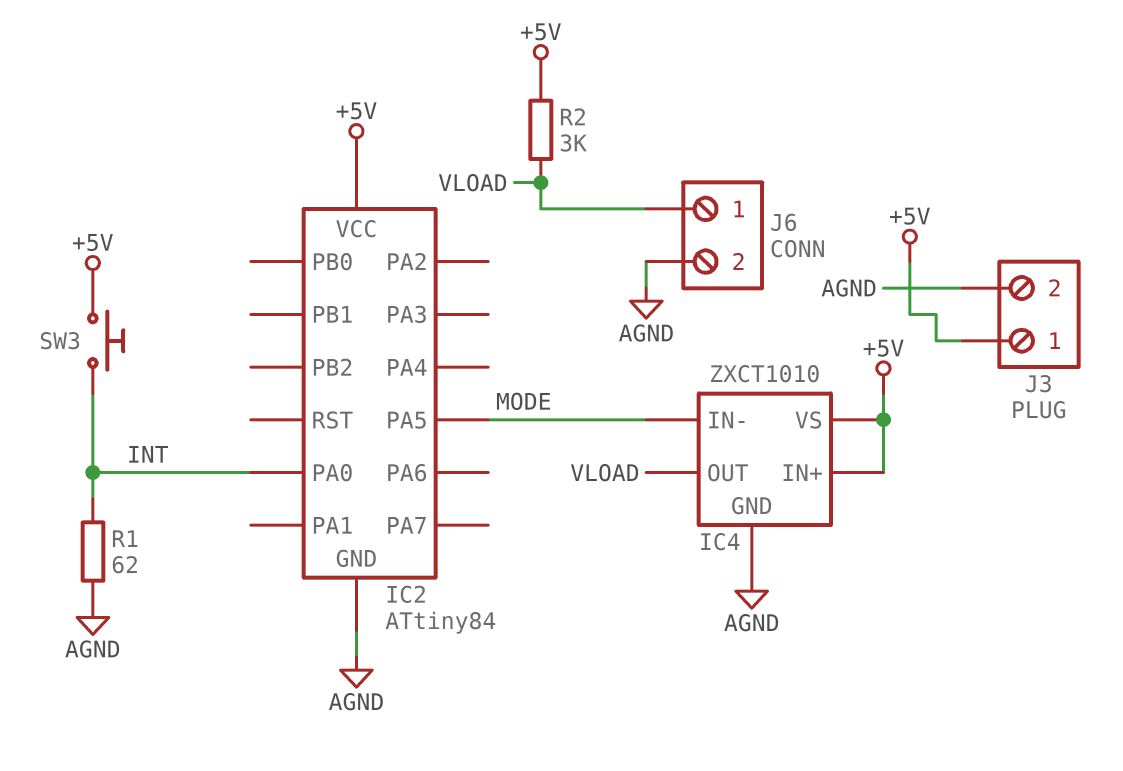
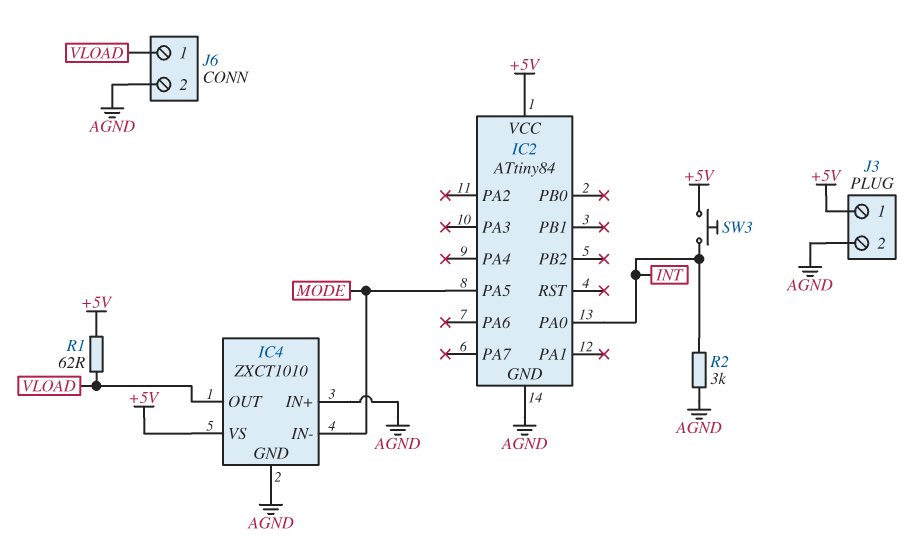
IC4 pin IN+: +5V -> AGND
R1: 62 (AGND, INT) -> 62 (+5V, VLOAD)
R2: 3k (+5V, VLOAD) -> 3k (AGND, INT)

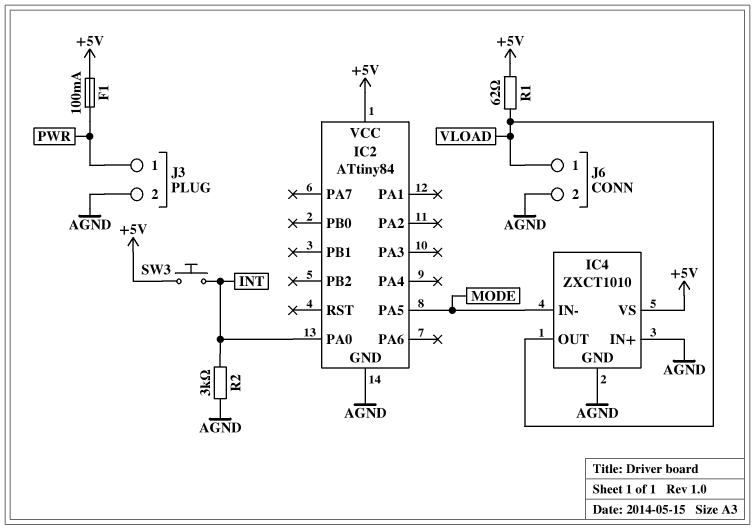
F1: none -> 100mA (+5V, PWR)
J3 pin 1: +5V -> PWR

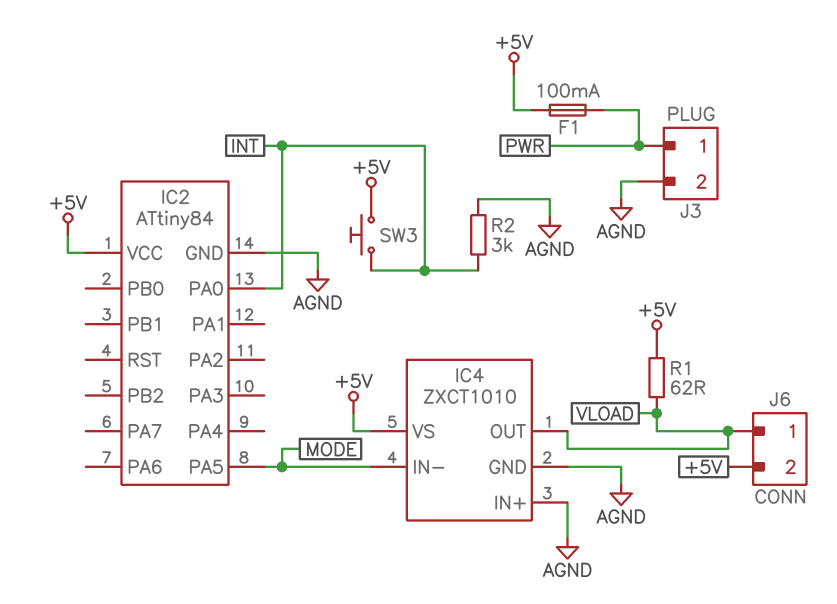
J6 pin 2: AGND -> +5V

